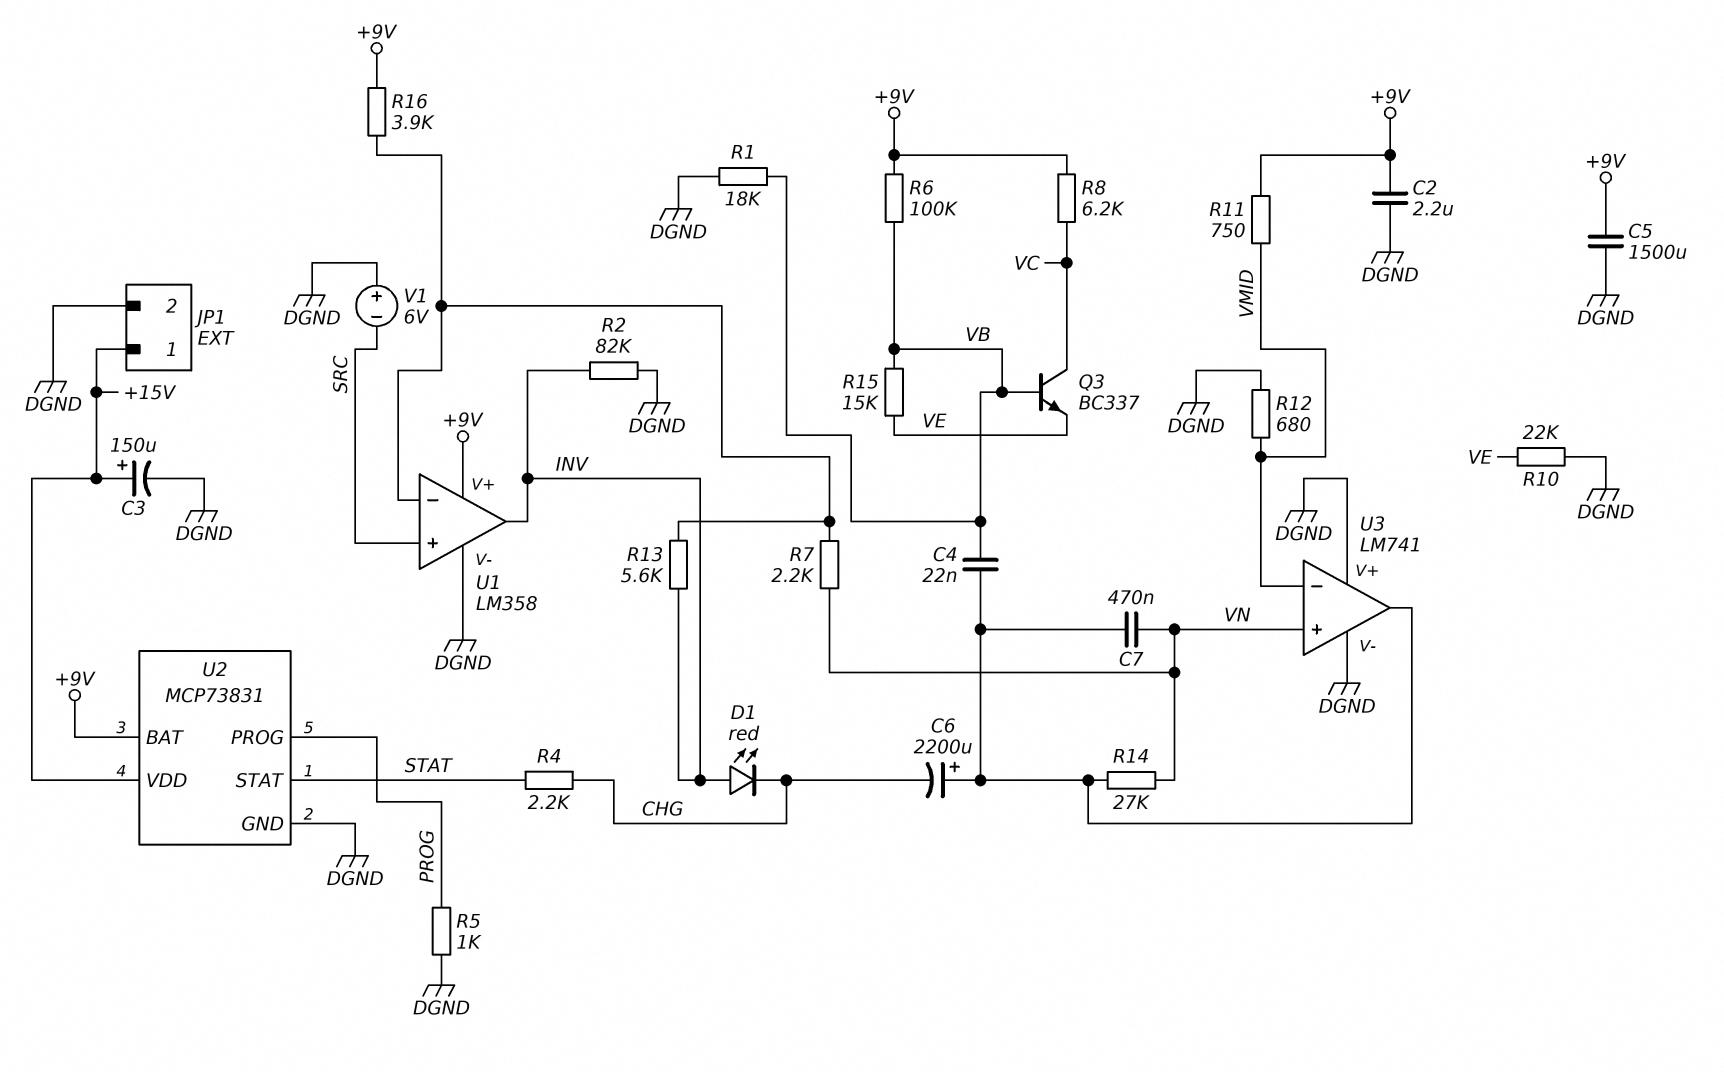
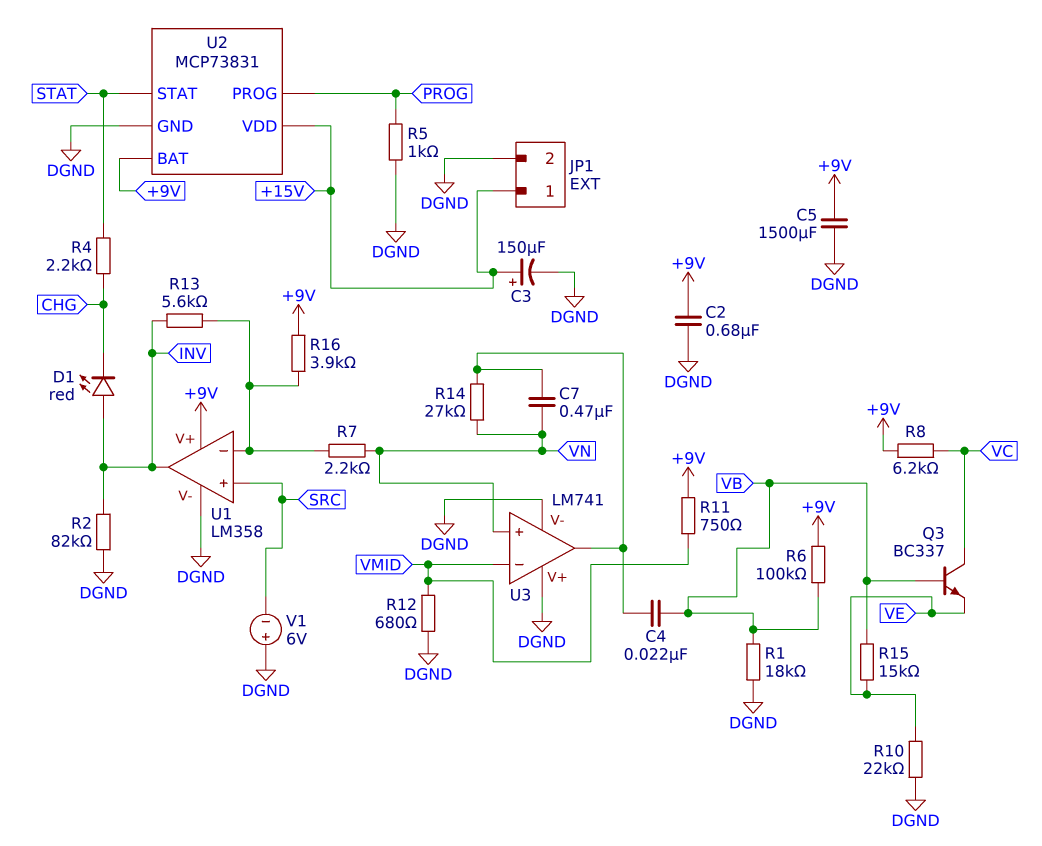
C2: 2.2uF (+9V, DGND) -> 680nF (+9V, DGND)
C6: 2200uF (plus U3/out, minus CHG) -> none

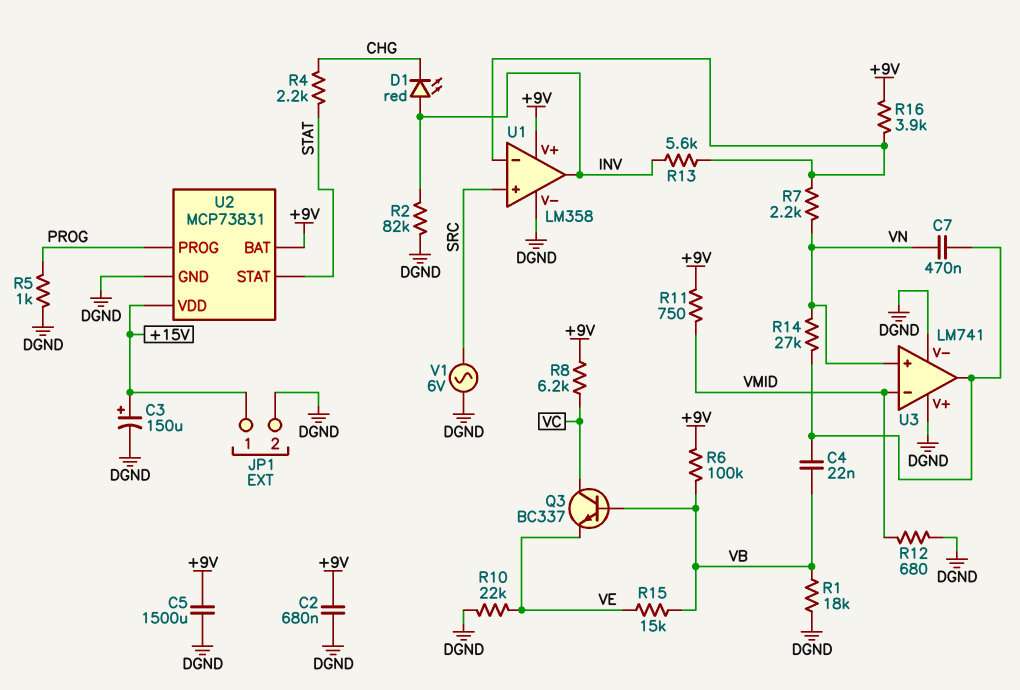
V1: 6V (plus DGND, minus SRC) -> AC 6V (DGND, SRC)

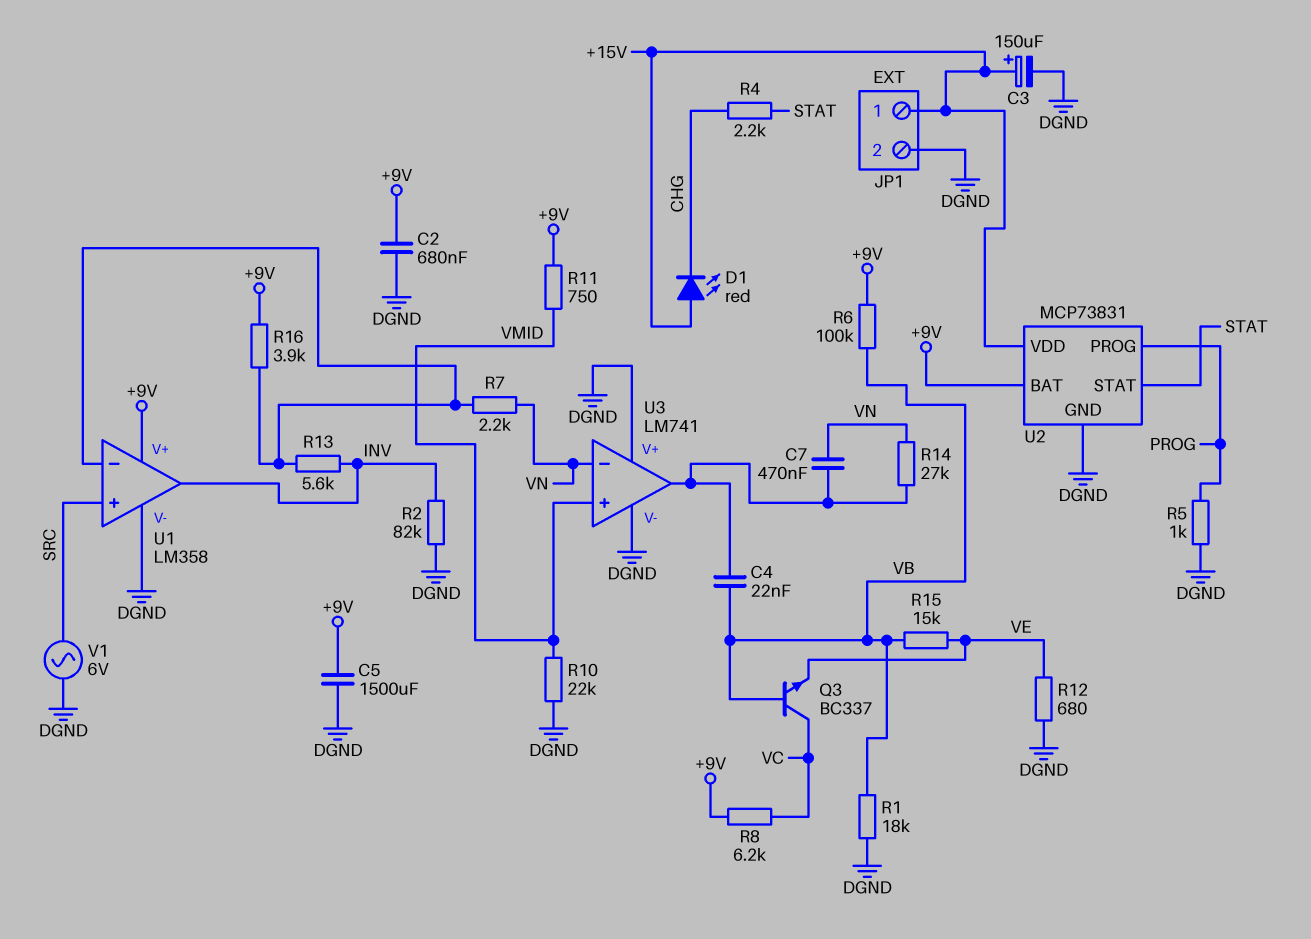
D1: LED red (A INV, K CHG) -> LED red (A +15V, K CHG)
R10: 22k (DGND, VE) -> 22k (DGND, VMID)
R12: 680 (DGND, VMID) -> 680 (DGND, VE)
U3 pin in+: VN -> VMID
U3 pin in-: VMID -> VN

